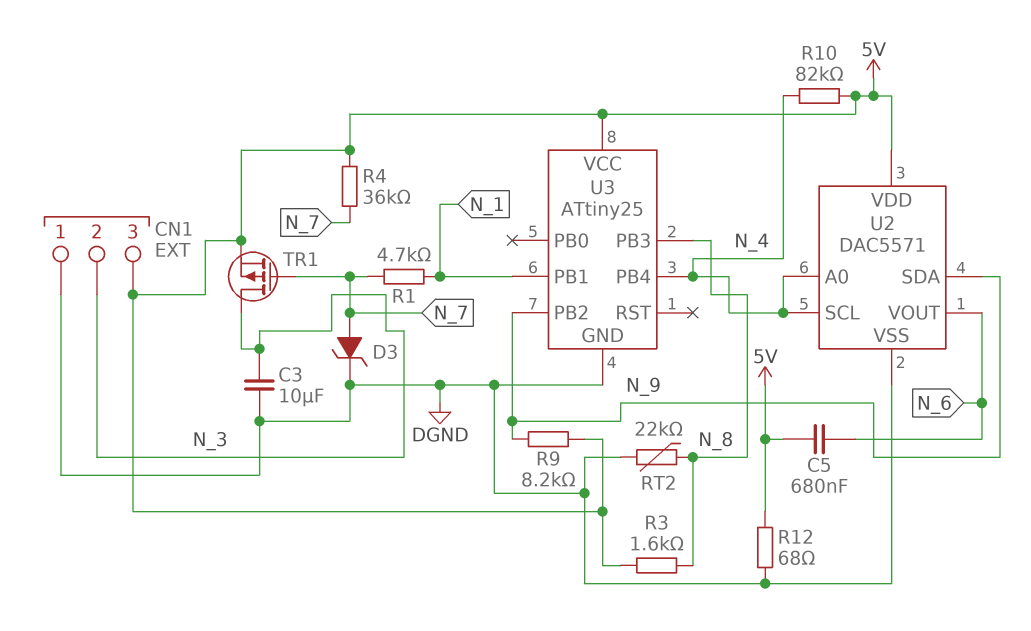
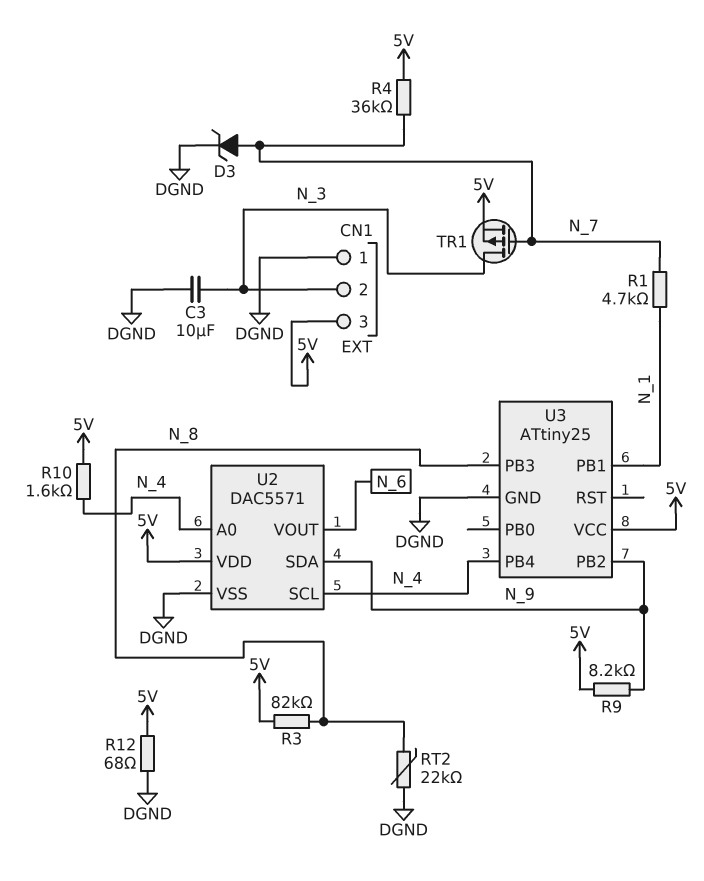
C5: 680nF (5V, N_6) -> none
R3: 1.6k (5V, N_8) -> 82k (5V, N_8)
R10: 82k (5V, N_4) -> 1.6k (5V, N_4)

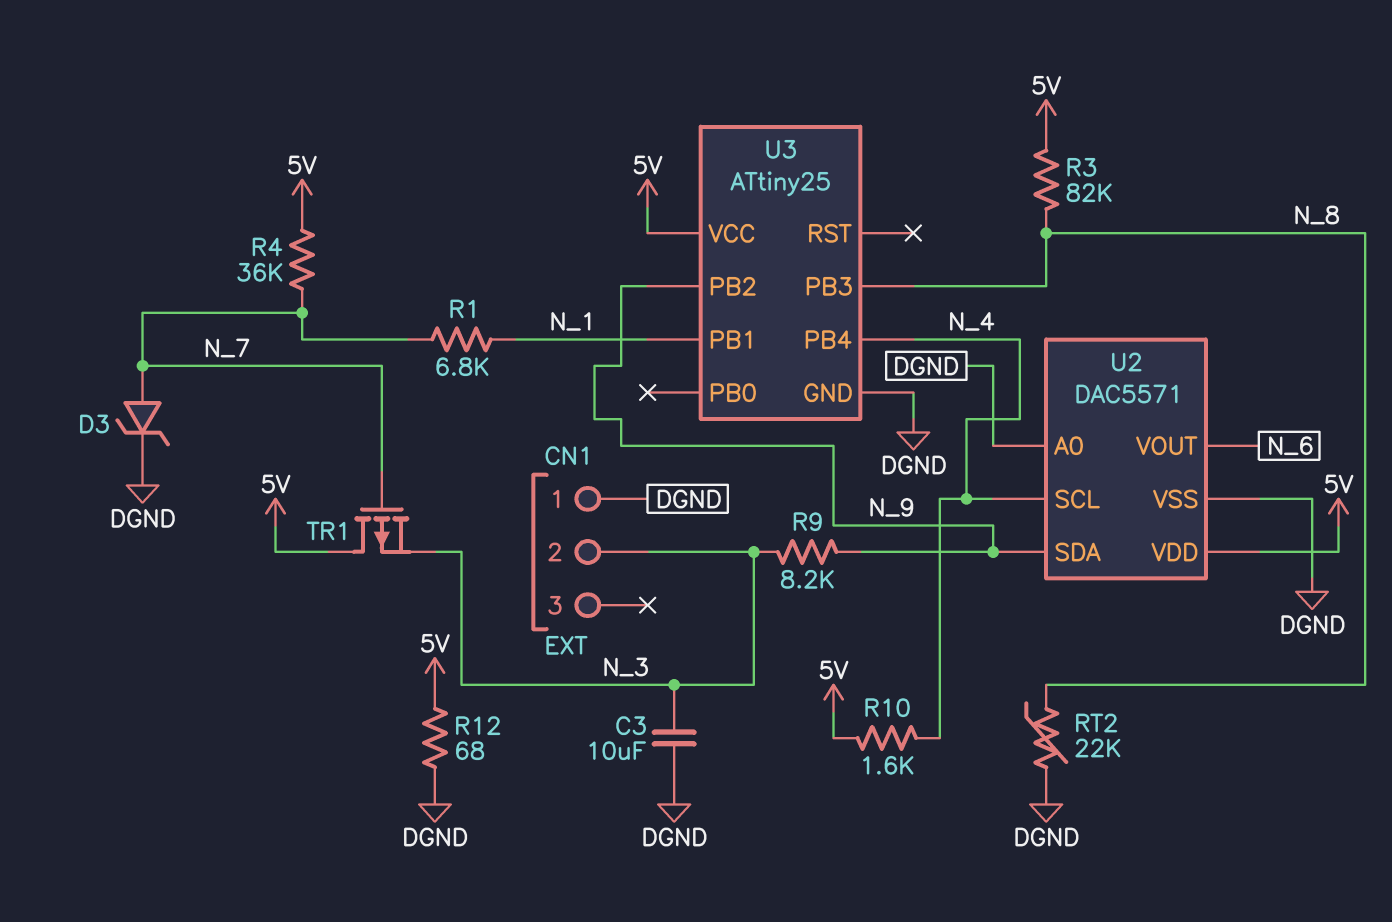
CN1 pin 3: 5V -> none
R1: 4.7k (N_1, N_7) -> 6.8k (N_1, N_7)
R9: 8.2k (5V, N_9) -> 8.2k (N_3, N_9)
TR1: PMOS (G N_7, D N_3, S 5V) -> PMOS (G N_7, D 5V, S N_3)
U2 pin A0: N_4 -> DGND

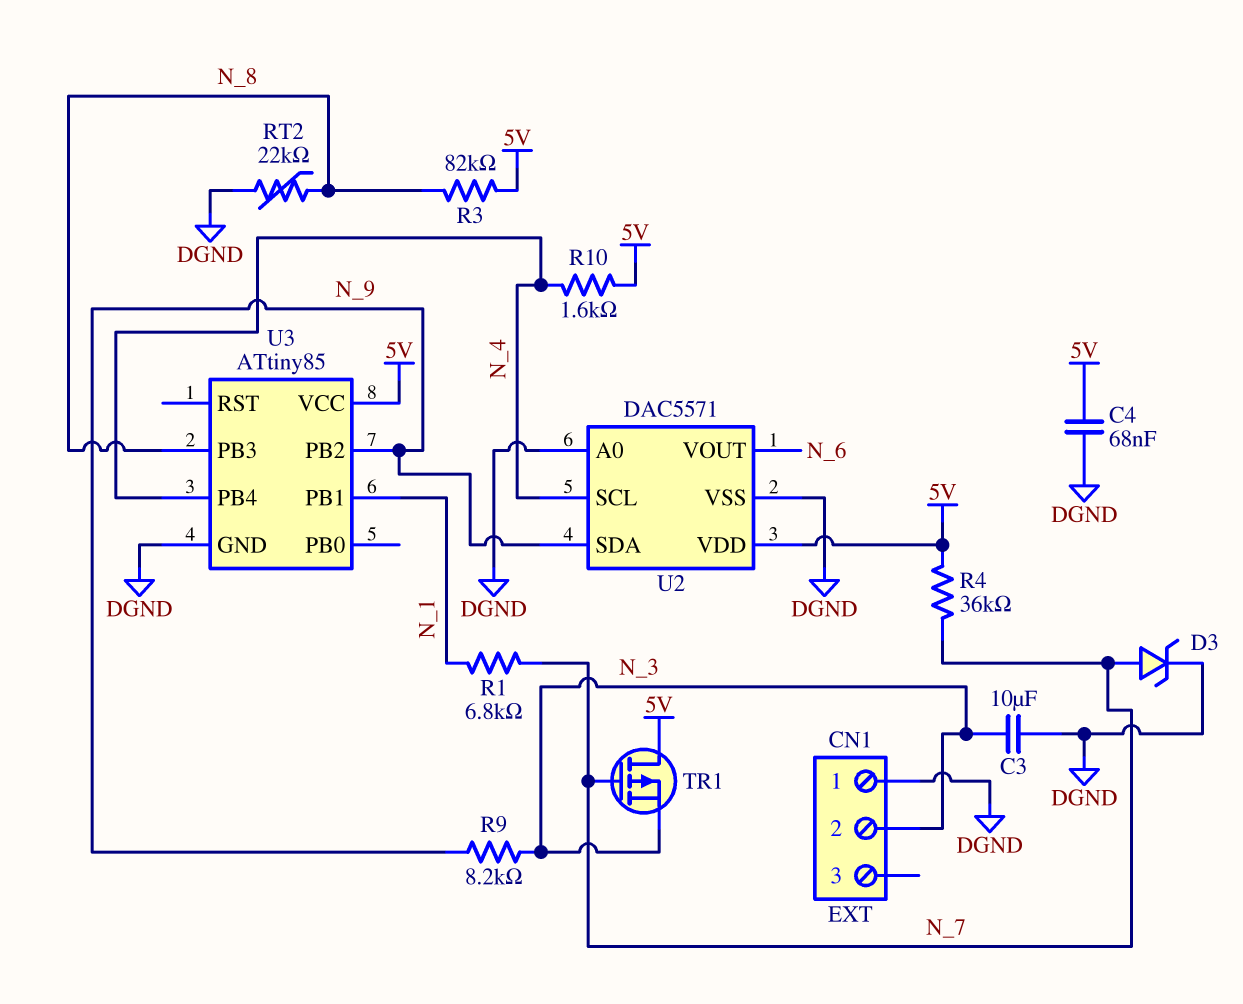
C4: none -> 68nF (5V, DGND)
R12: 68 (5V, DGND) -> none
U3: ATtiny25 -> ATtiny85

